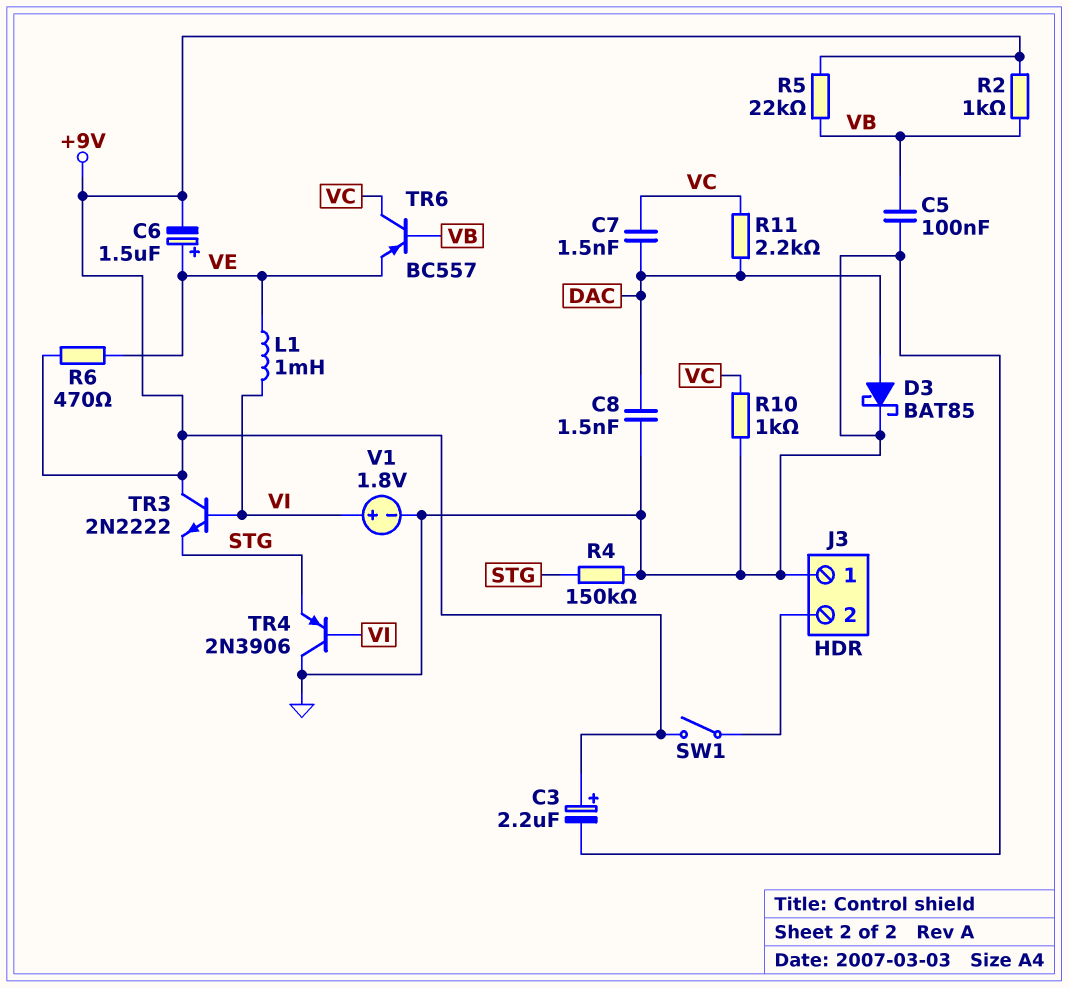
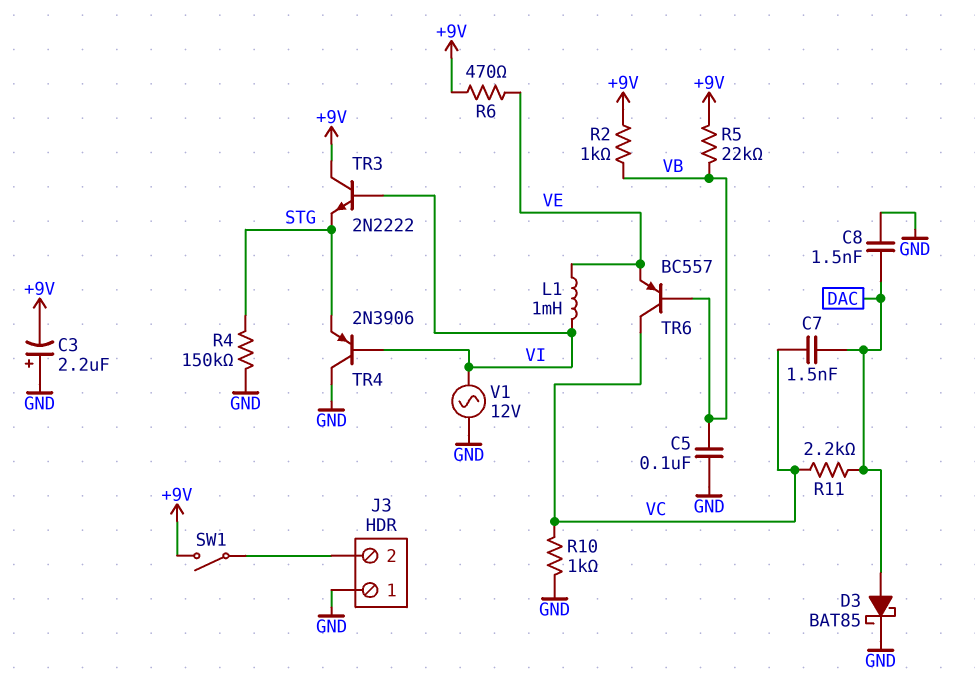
C3: 2.2uF (plus +9V, minus GND) -> 2.2uF (plus GND, minus +9V)
C6: 1.5uF (plus VE, minus +9V) -> none
V1: 1.8V (plus VI, minus GND) -> AC 12V (GND, VI)

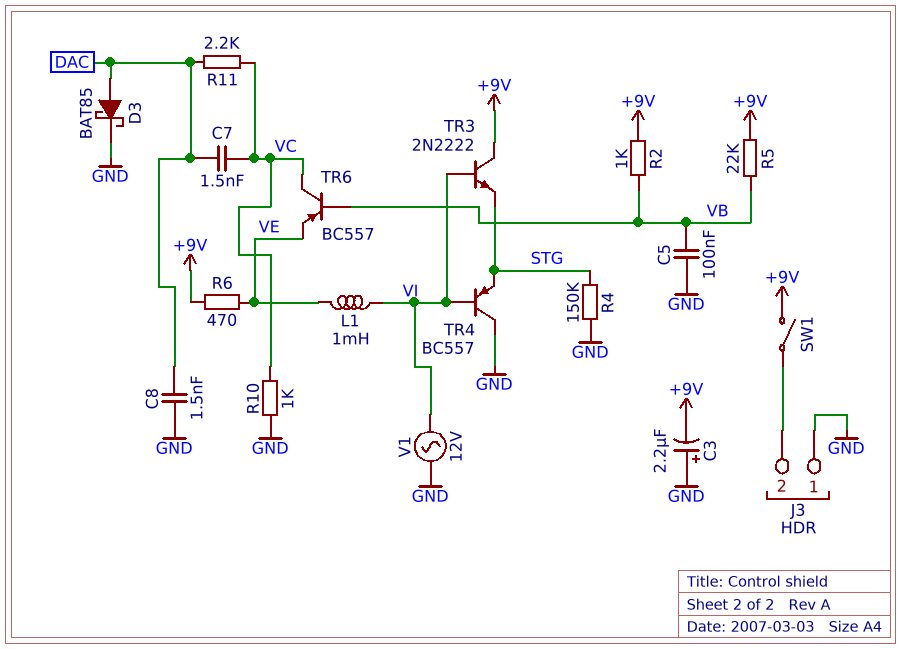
TR4: PNP 2N3906 (B VI, C GND, E STG) -> PNP BC557 (B VI, C GND, E STG)

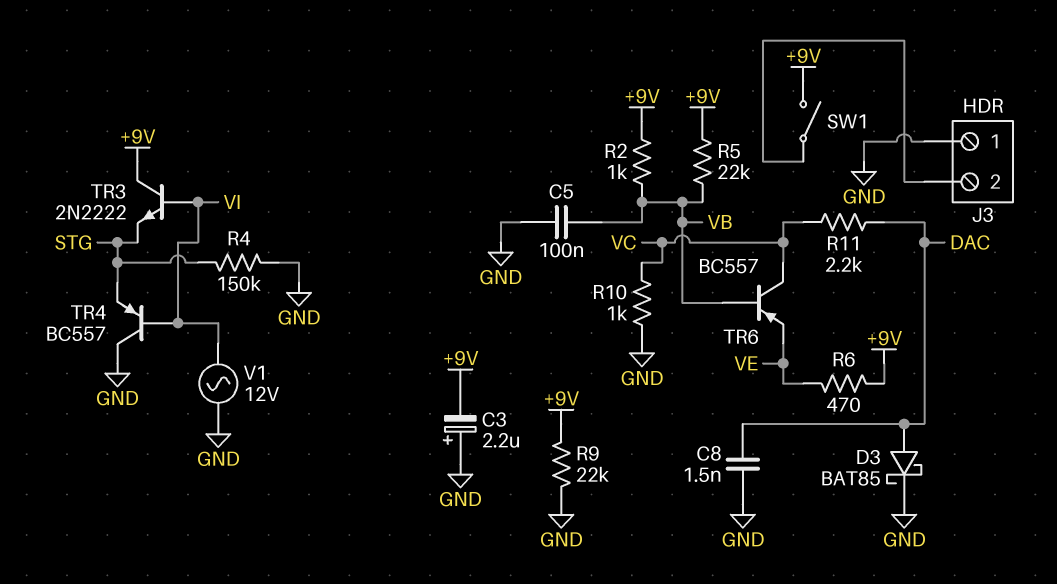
C7: 1.5nF (DAC, VC) -> none
L1: 1mH (VE, VI) -> none
R9: none -> 22k (+9V, GND)

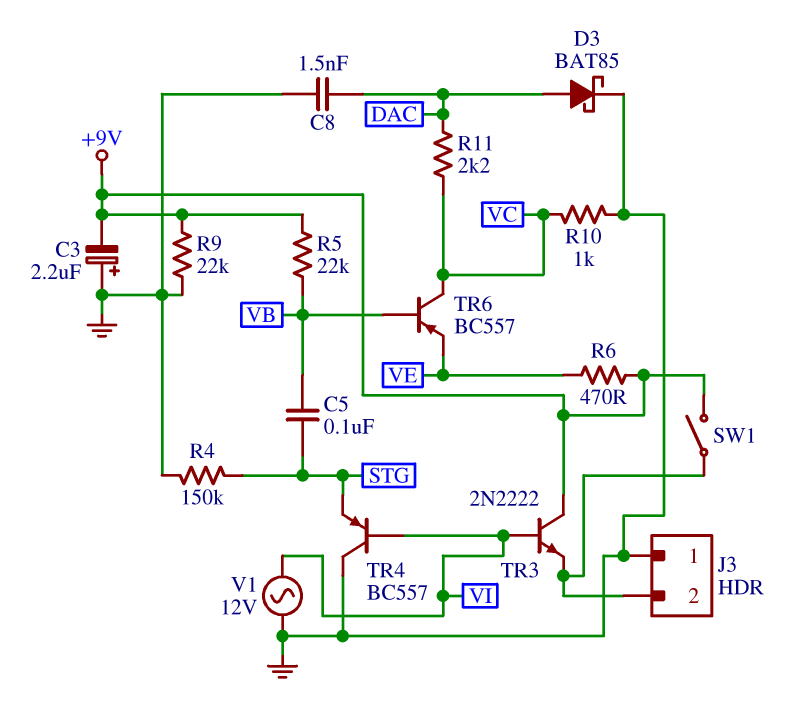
C5: 100nF (GND, VB) -> 100nF (STG, VB)
R2: 1k (+9V, VB) -> none
TR3: NPN 2N2222 (B VI, C +9V, E STG) -> NPN 2N2222 (B VI, C +9V, E J3/2)

